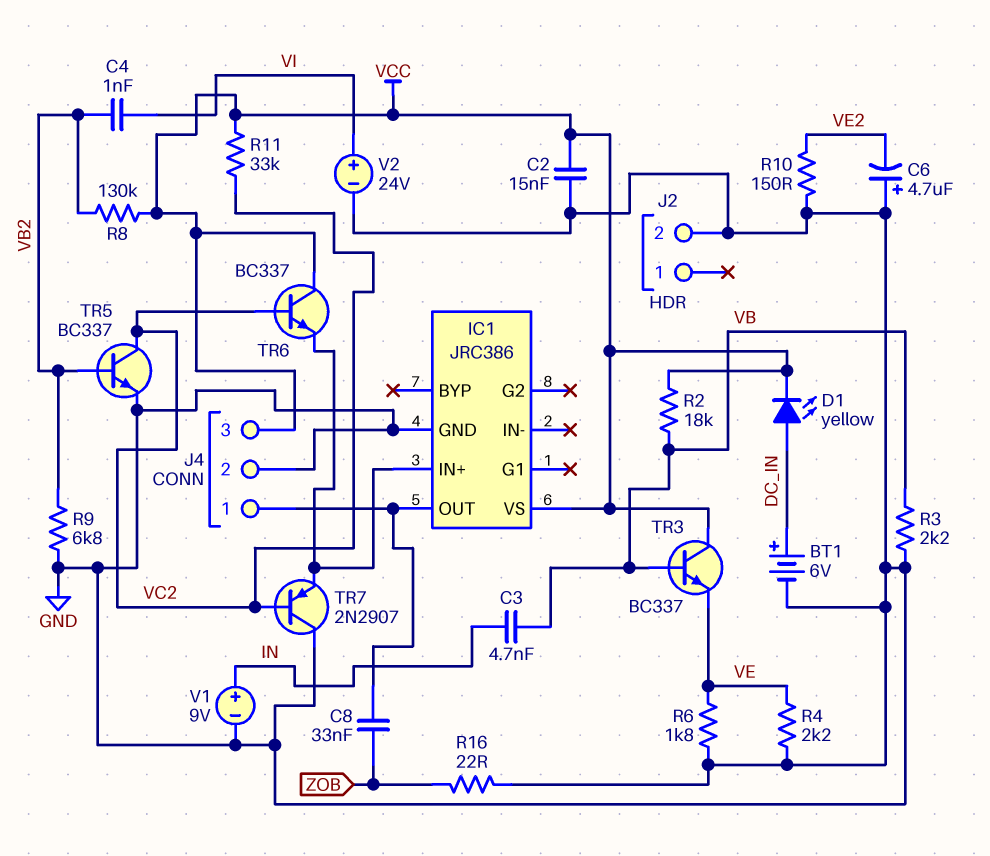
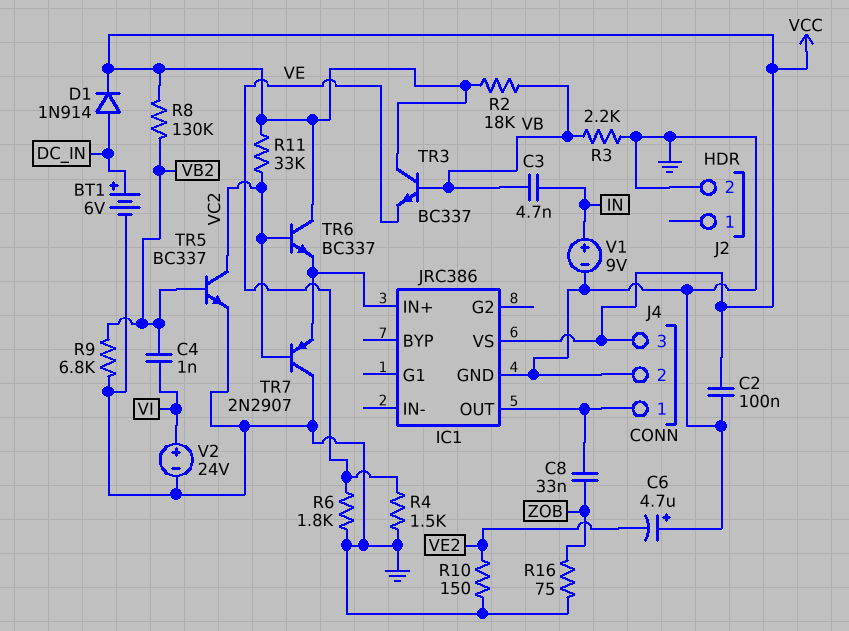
C2: 15nF (GND, VCC) -> 100nF (GND, VCC)
D1: LED yellow (A DC_IN, K VCC) -> diode 1N914 (A DC_IN, K VCC)
R4: 2.2k (GND, VE) -> 1.5k (GND, VE)
R16: 22 (GND, ZOB) -> 75 (GND, ZOB)

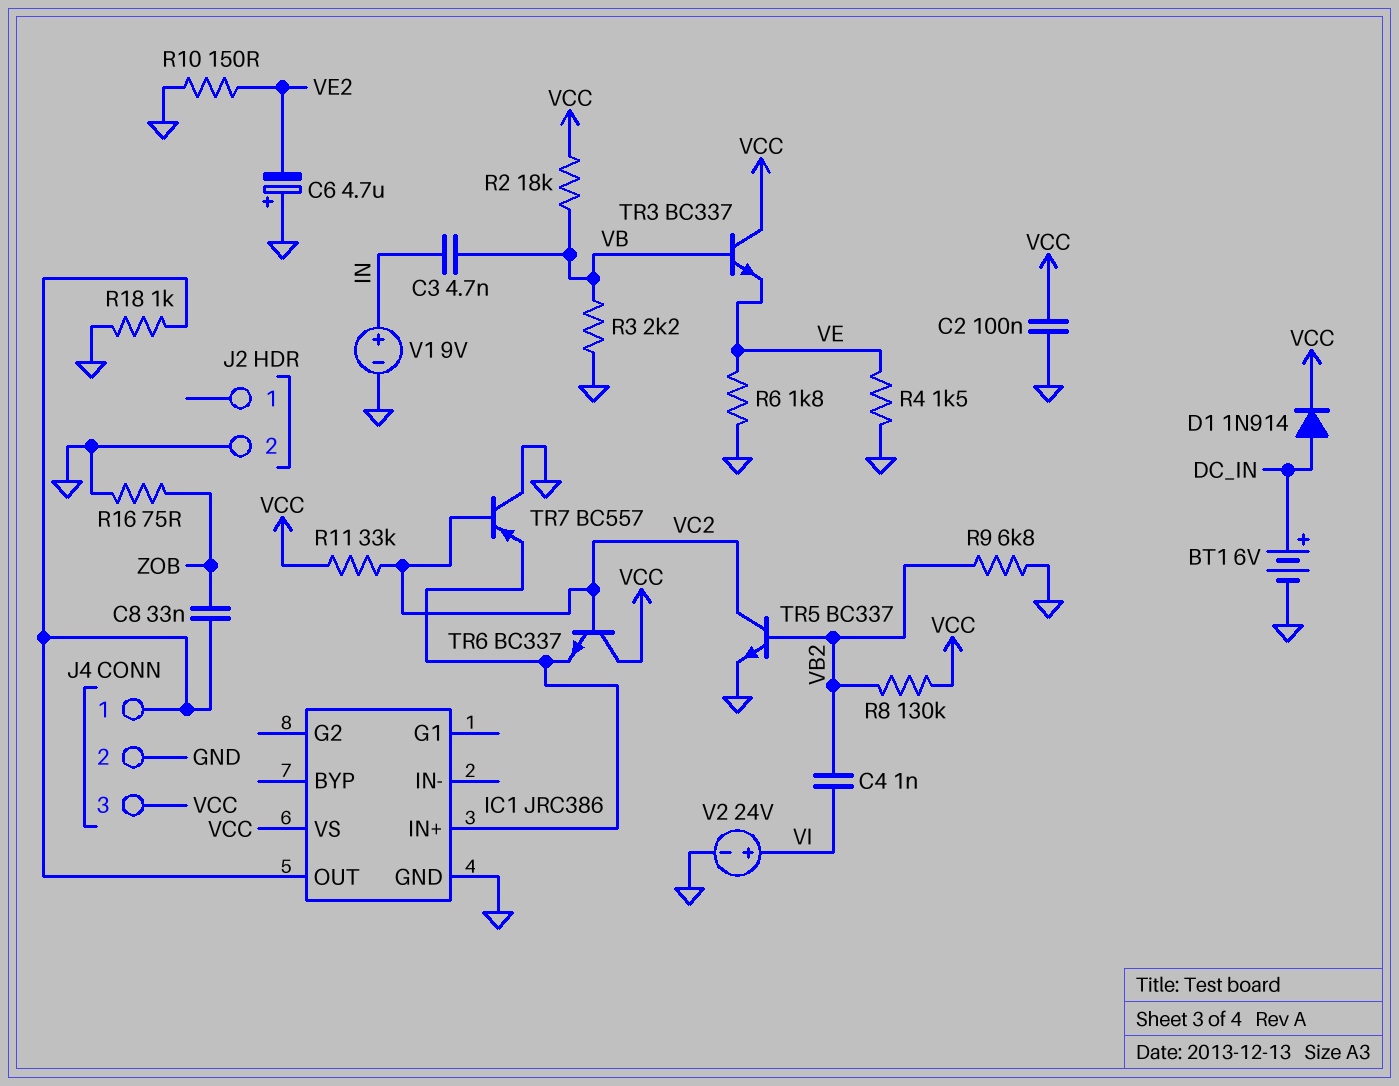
R18: none -> 1k (GND, IC1/OUT)
TR7: PNP 2N2907 (B VC2, C GND, E IC1/IN+) -> PNP BC557 (B VC2, C GND, E IC1/IN+)

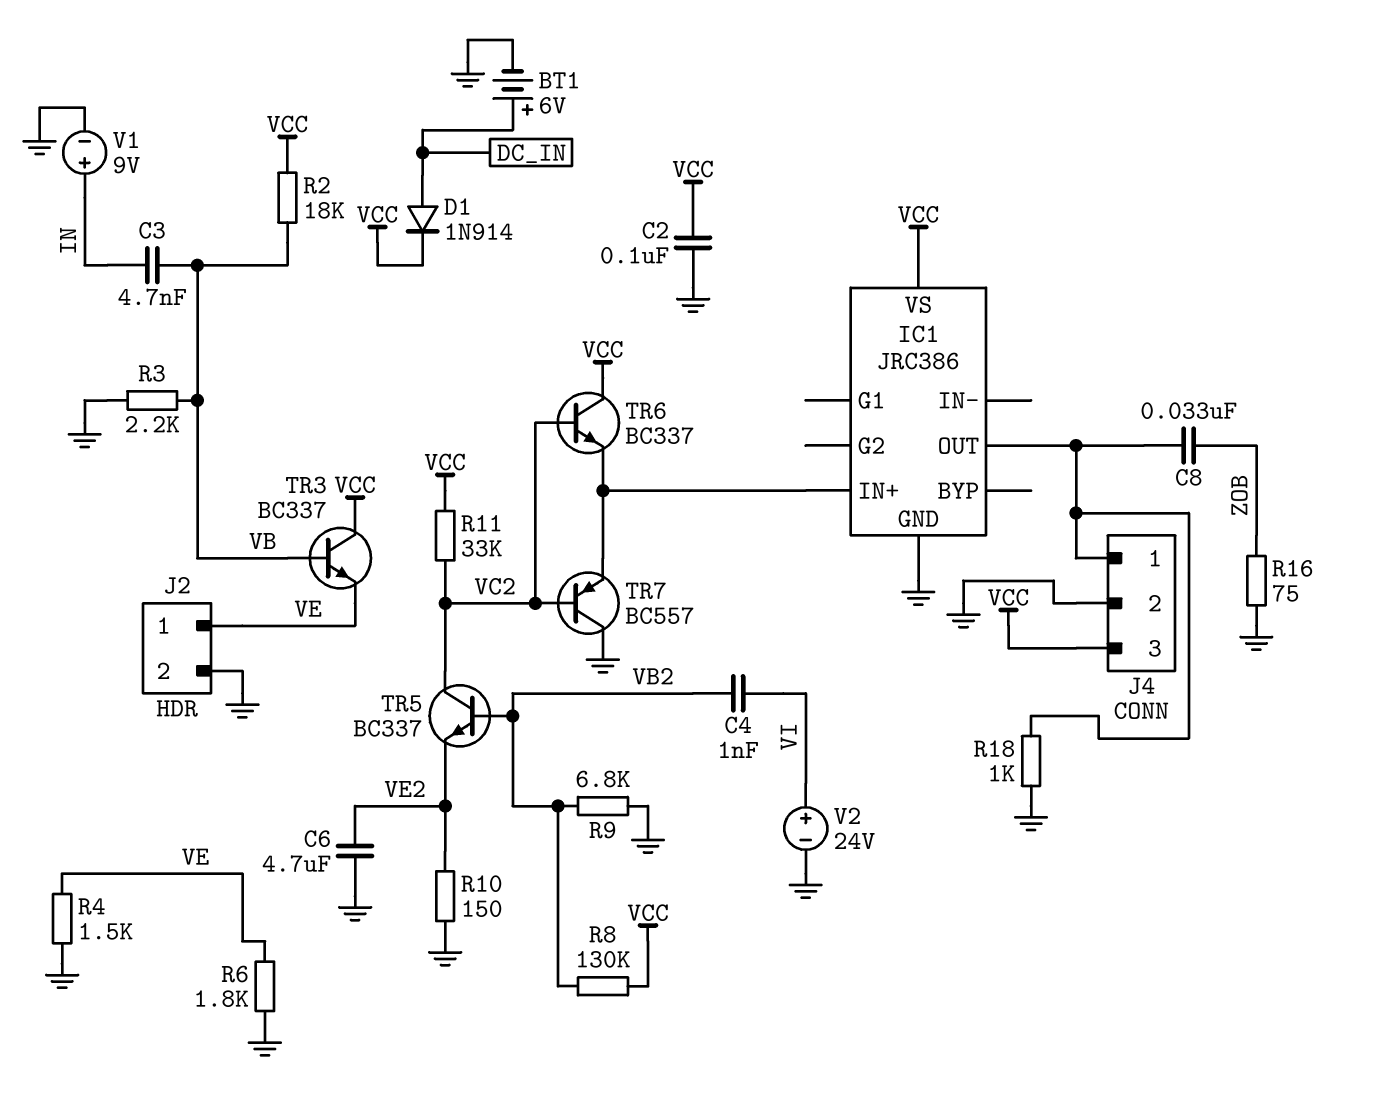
C6: 4.7uF (plus GND, minus VE2) -> 4.7uF (GND, VE2)
J2 pin 1: none -> VE
TR5: NPN BC337 (B VB2, C VC2, E GND) -> NPN BC337 (B VB2, C VC2, E VE2)

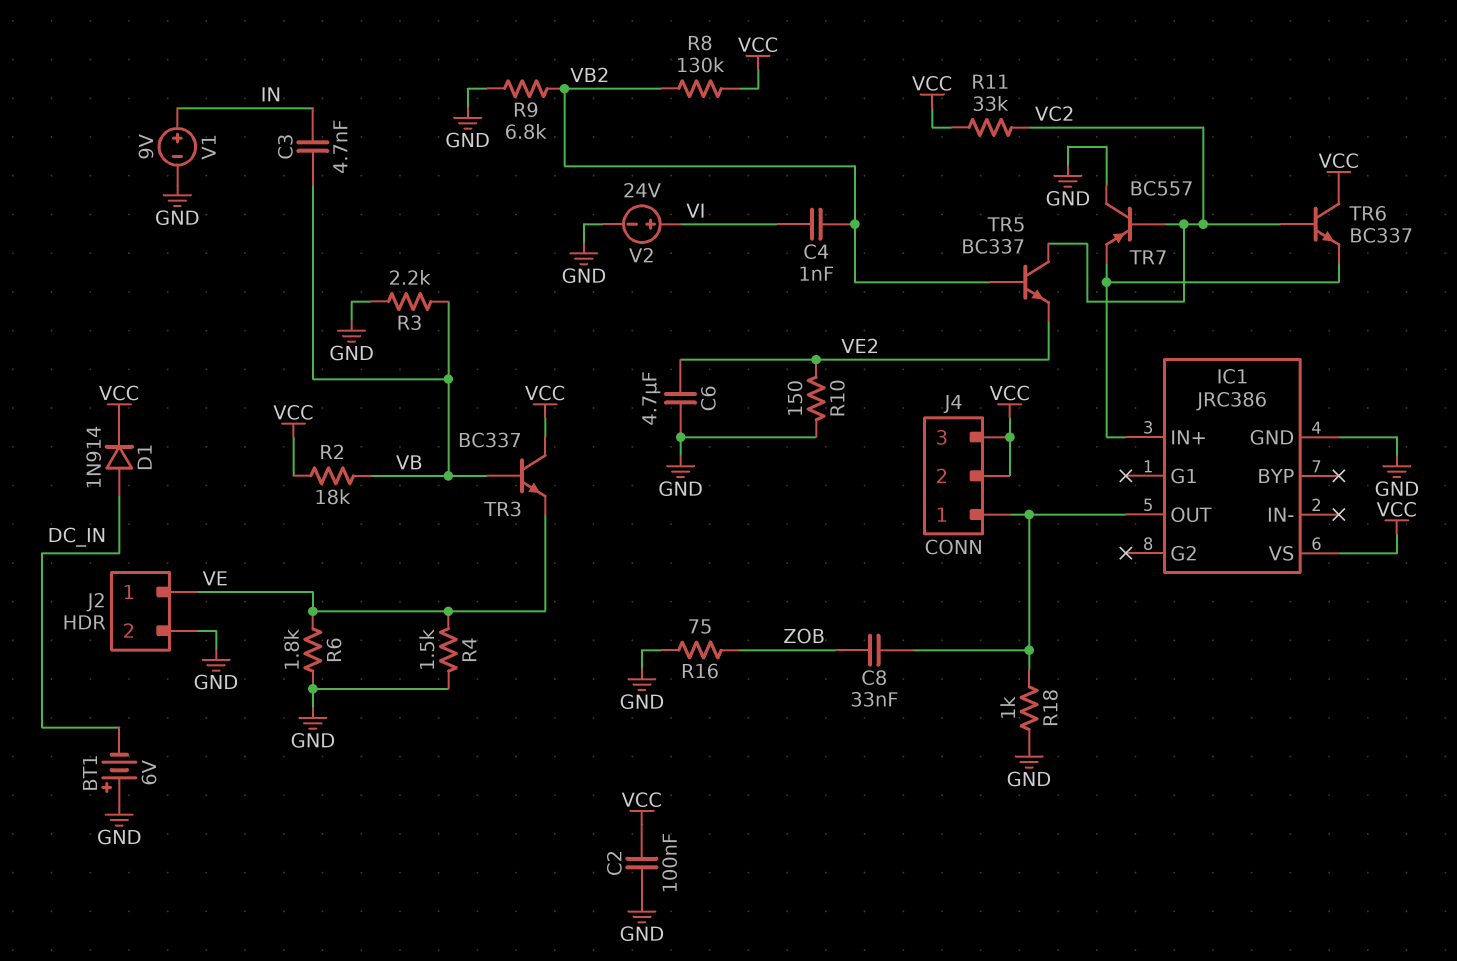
BT1: 6V (plus DC_IN, minus GND) -> 6V (plus GND, minus DC_IN)
J4 pin 2: GND -> VCC

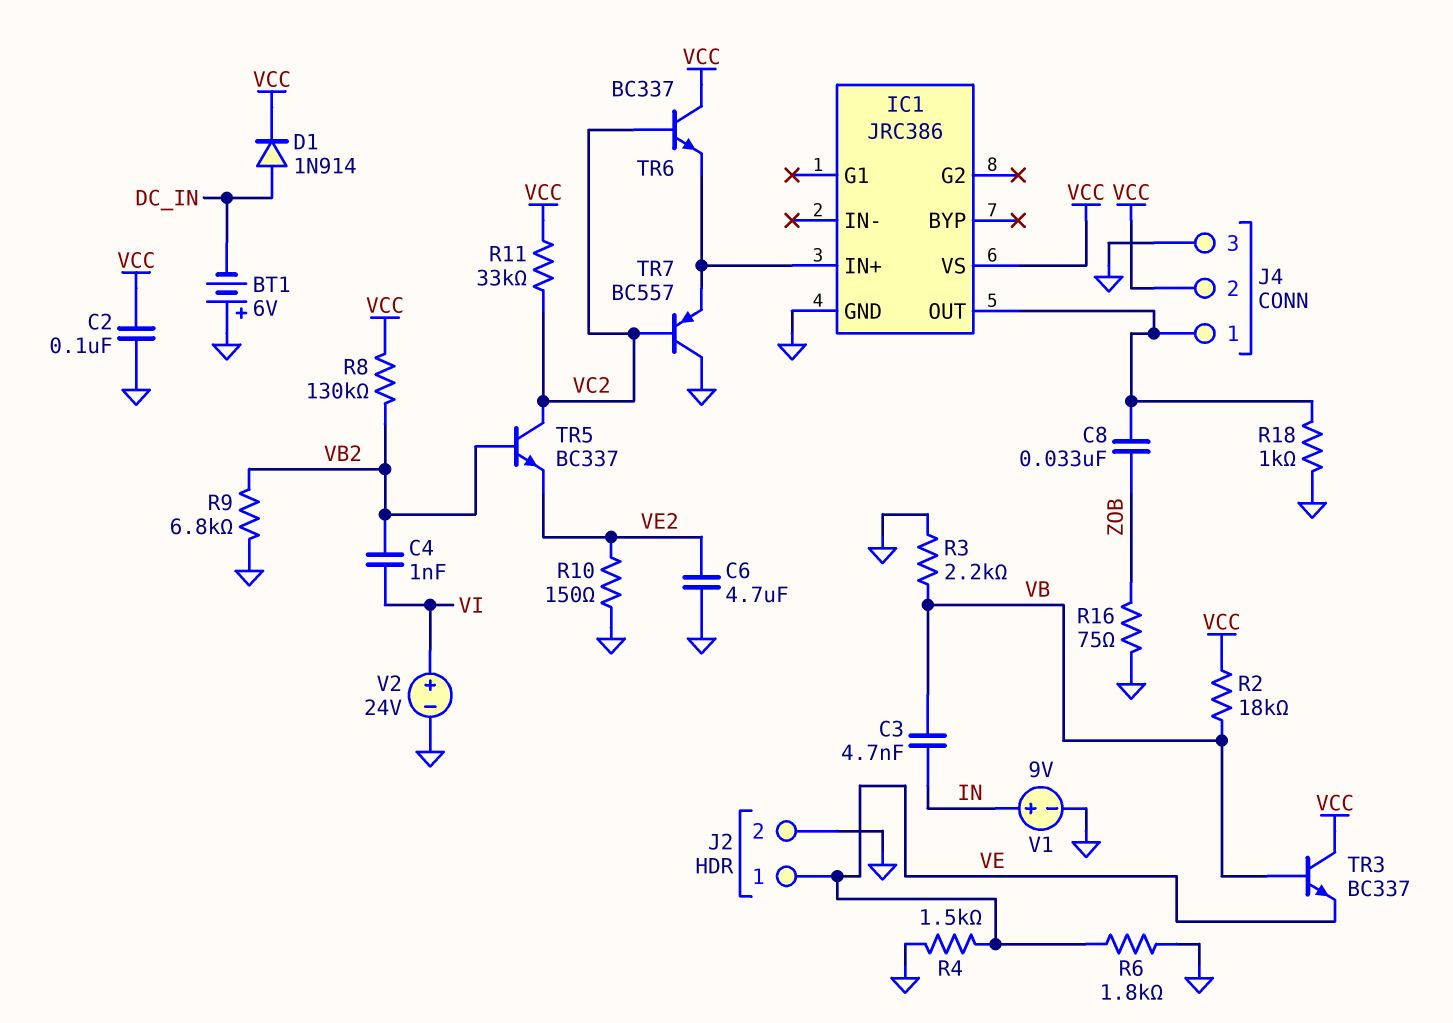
J4 pin 3: VCC -> GND

